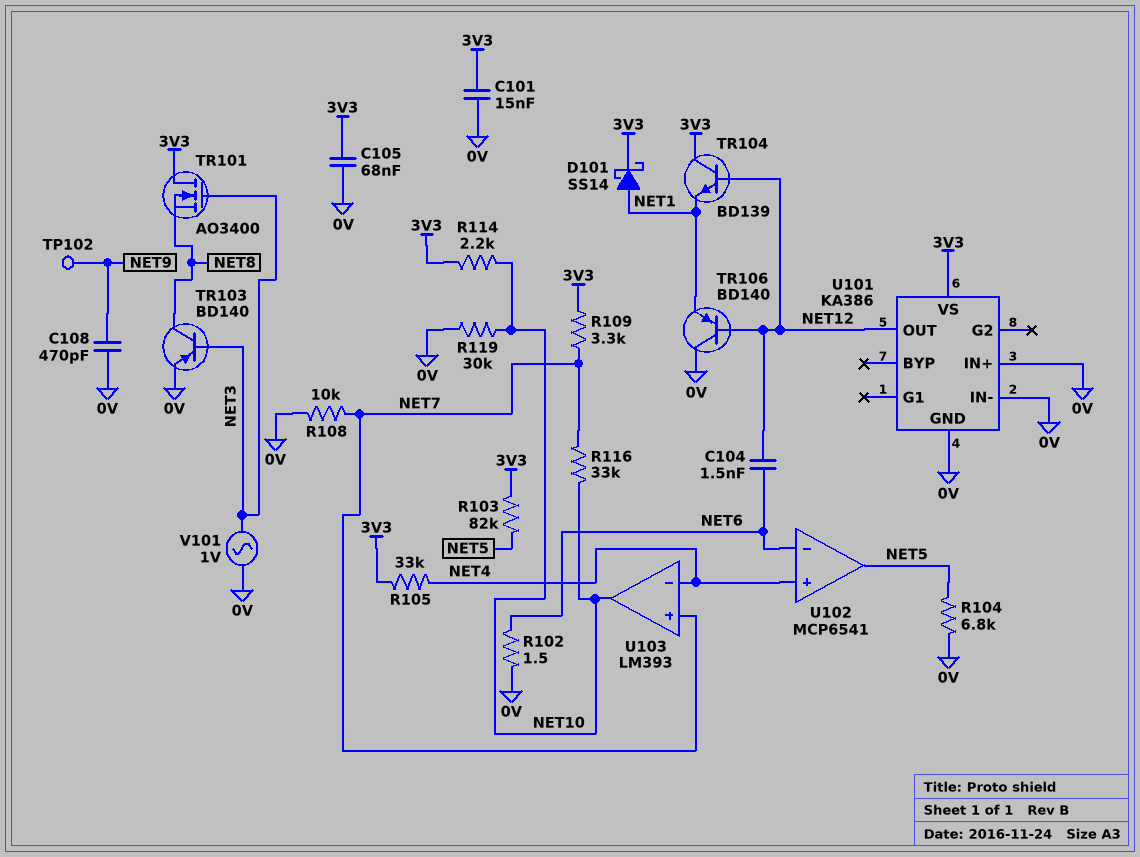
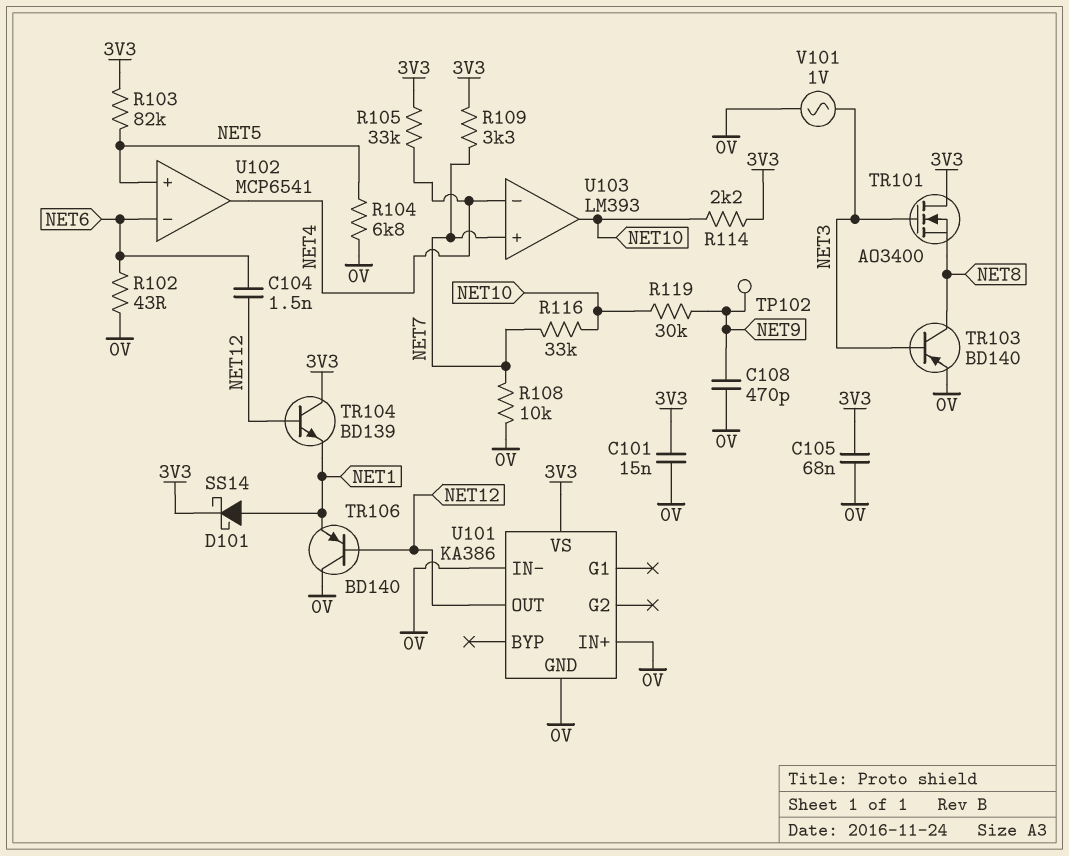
R102: 1.5 (0V, NET6) -> 43 (0V, NET6)
R119: 30k (0V, NET10) -> 30k (NET9, NET10)
U102 pin in+: NET4 -> NET5
U102 pin out: NET5 -> NET4

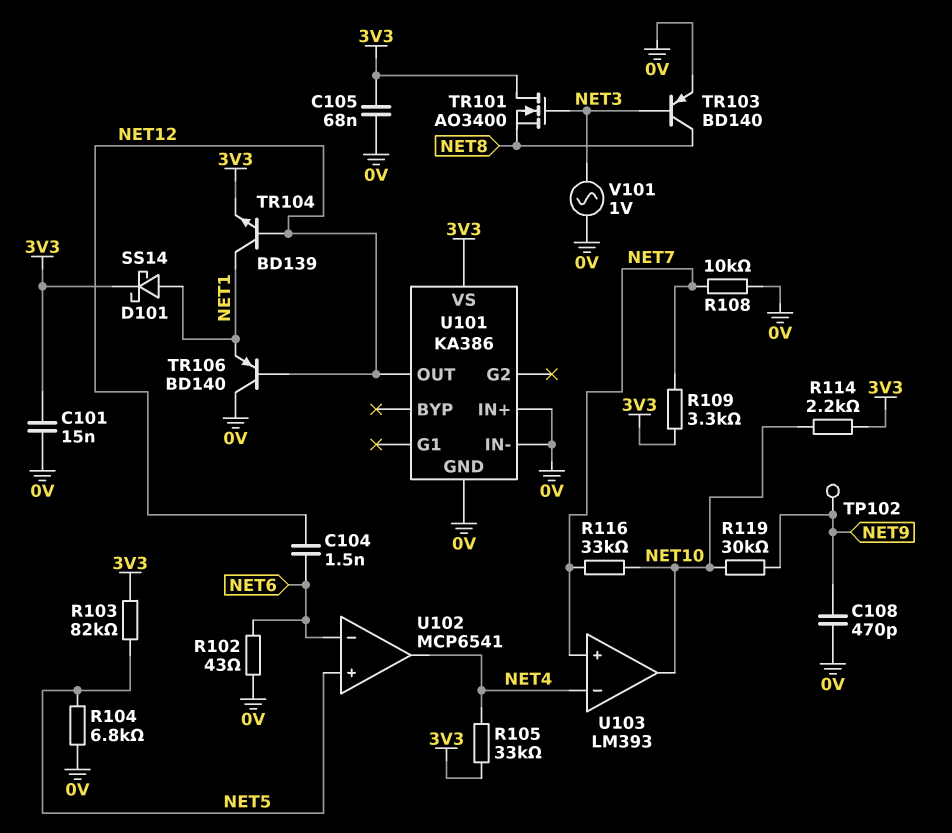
TR104: NPN BD139 (B NET12, C 3V3, E NET1) -> NPN BD139 (B NET12, C NET1, E 3V3)

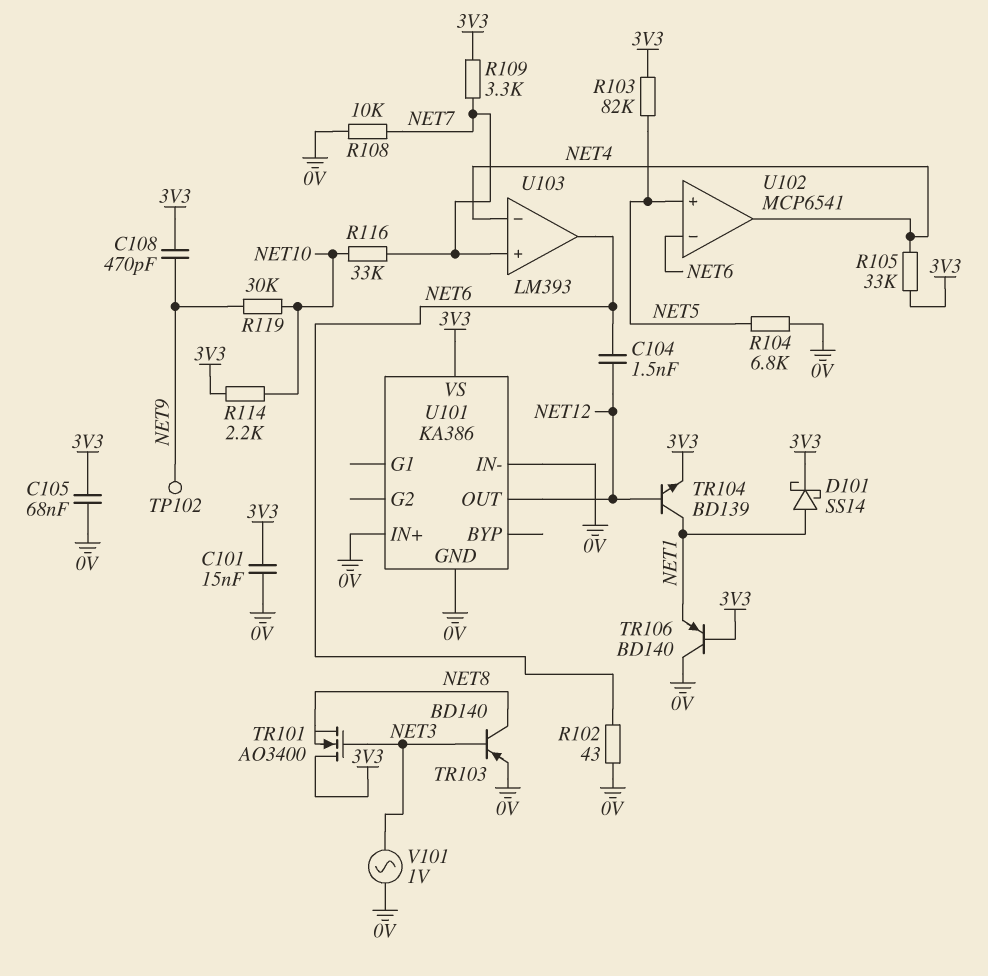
C108: 470pF (0V, NET9) -> 470pF (3V3, NET9)
TR106: PNP BD140 (B NET12, C 0V, E NET1) -> PNP BD140 (B 3V3, C 0V, E NET1)
U103 pin out: NET10 -> NET6

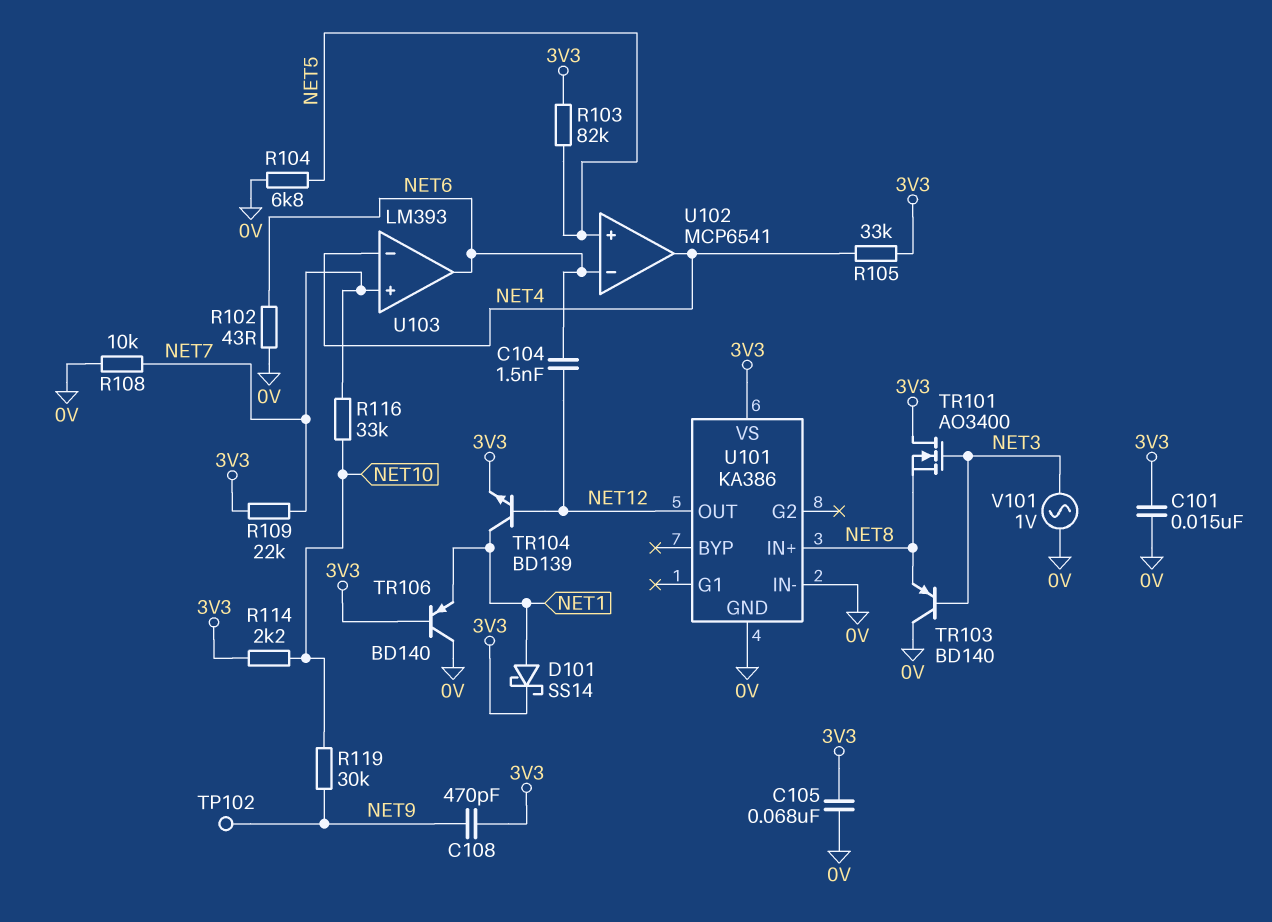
R109: 3.3k (3V3, NET7) -> 22k (3V3, NET7)
TR103: PNP BD140 (B NET3, C NET8, E 0V) -> PNP BD140 (B NET3, C 0V, E NET8)
U101 pin IN+: 0V -> NET8

